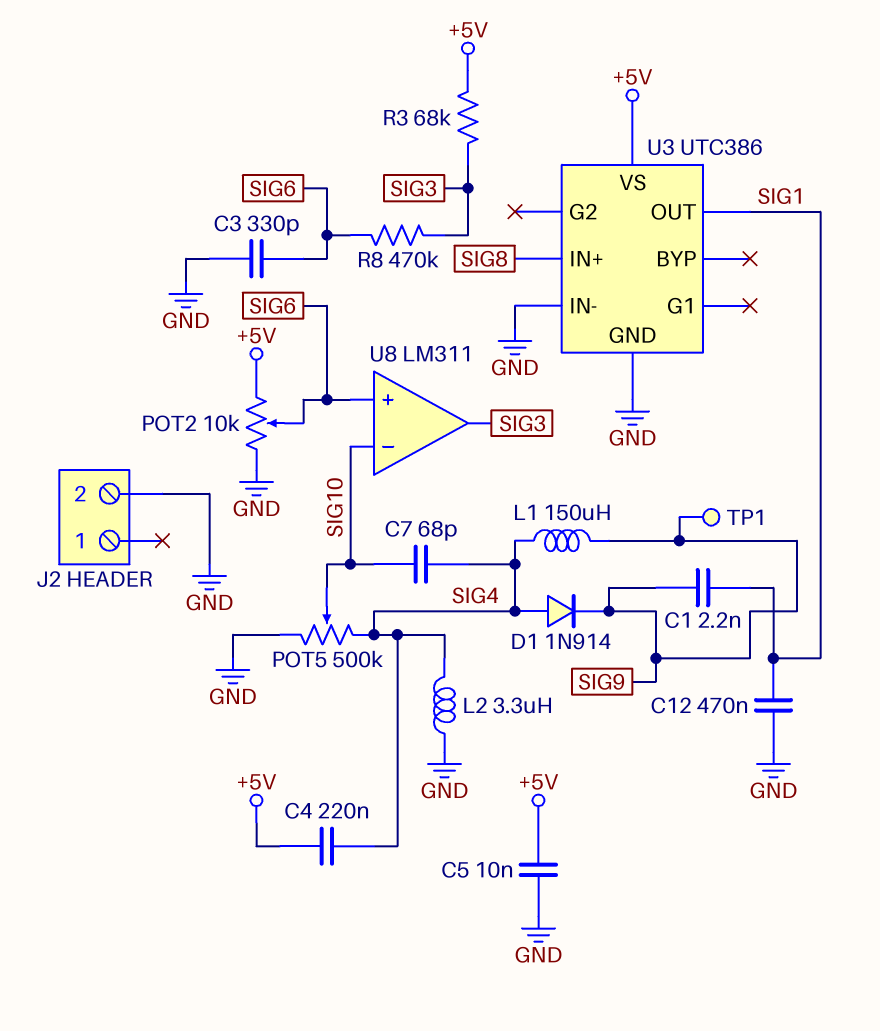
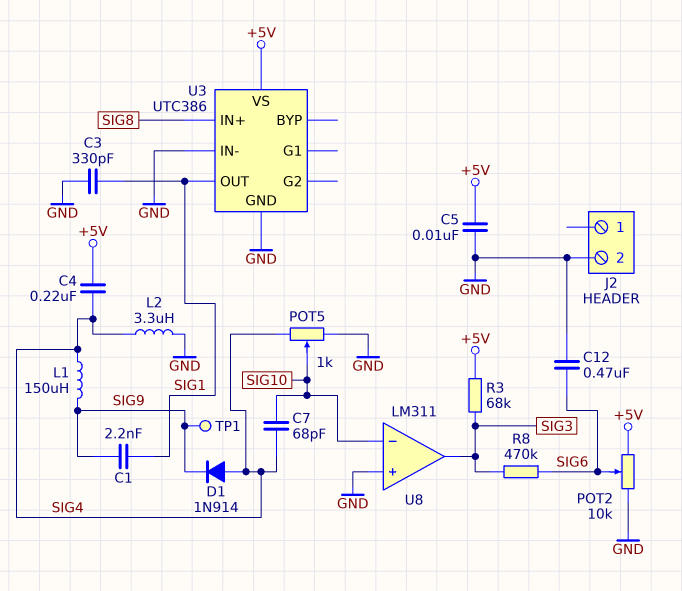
C3: 330pF (GND, SIG6) -> 330pF (GND, SIG1)
C12: 470nF (GND, SIG1) -> 470nF (GND, SIG6)
POT5: 500k (GND, SIG4, wiper SIG10) -> 1k (GND, SIG4, wiper SIG10)
U8 pin in+: SIG6 -> GND

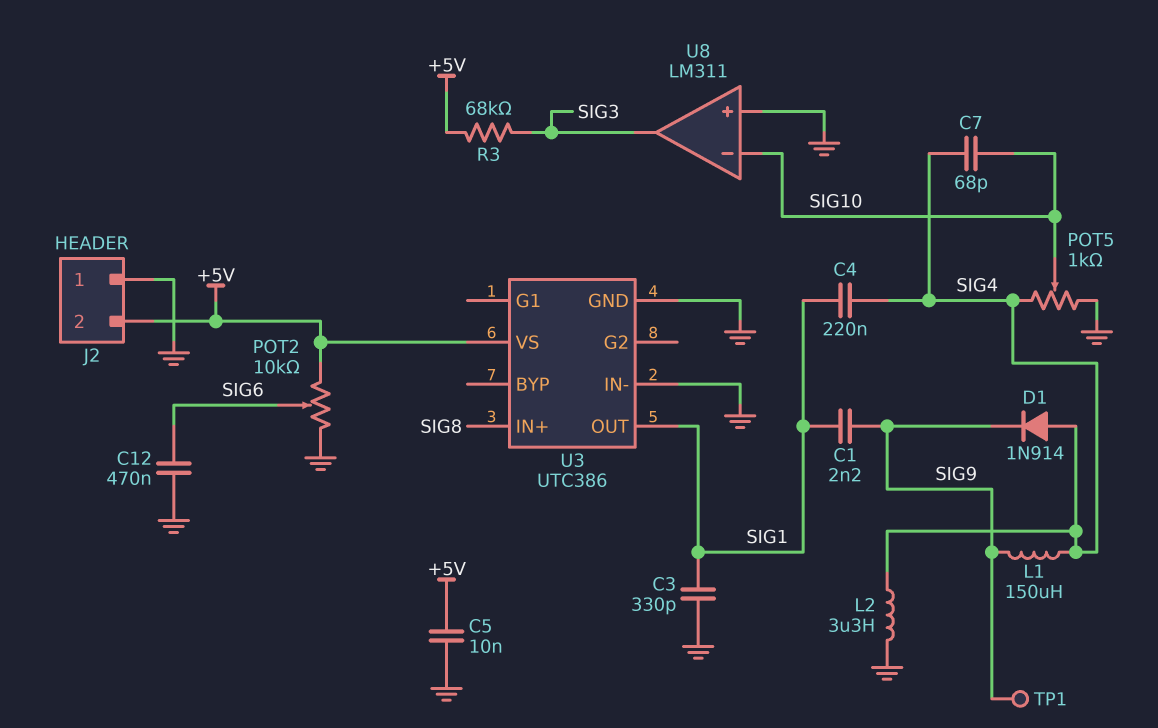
C4: 220nF (+5V, SIG4) -> 220nF (SIG1, SIG4)
J2 pin 1: none -> GND
J2 pin 2: GND -> +5V
R8: 470k (SIG3, SIG6) -> none

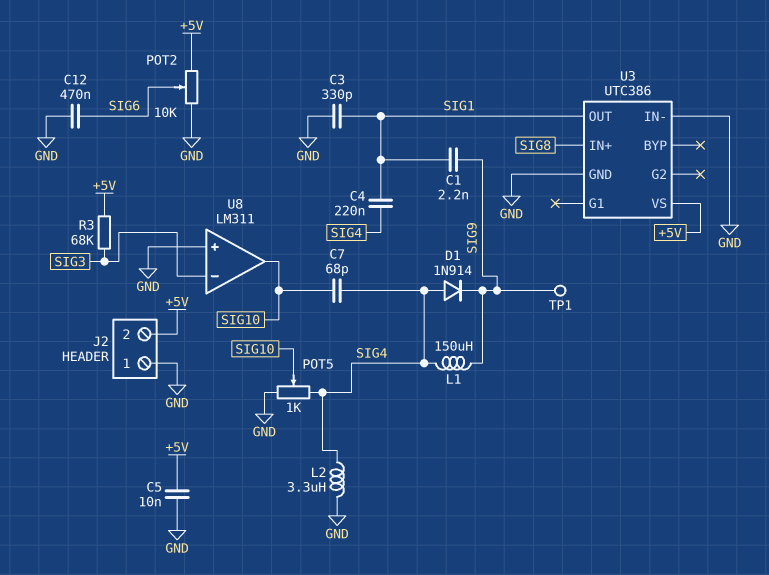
U8 pin in-: SIG10 -> SIG3
U8 pin out: SIG3 -> SIG10

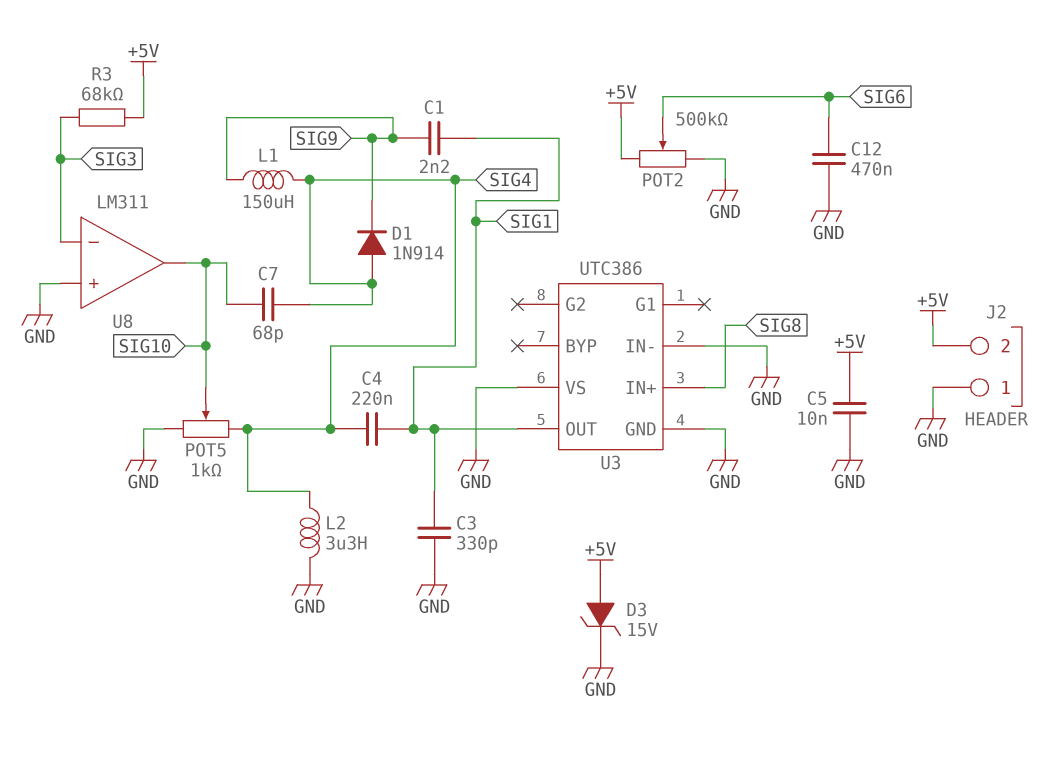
D3: none -> zener 15V (A +5V, K GND)
POT2: 10k (+5V, GND, wiper SIG6) -> 500k (+5V, GND, wiper SIG6)
TP1: test point (SIG9) -> none
U3 pin VS: +5V -> GND

